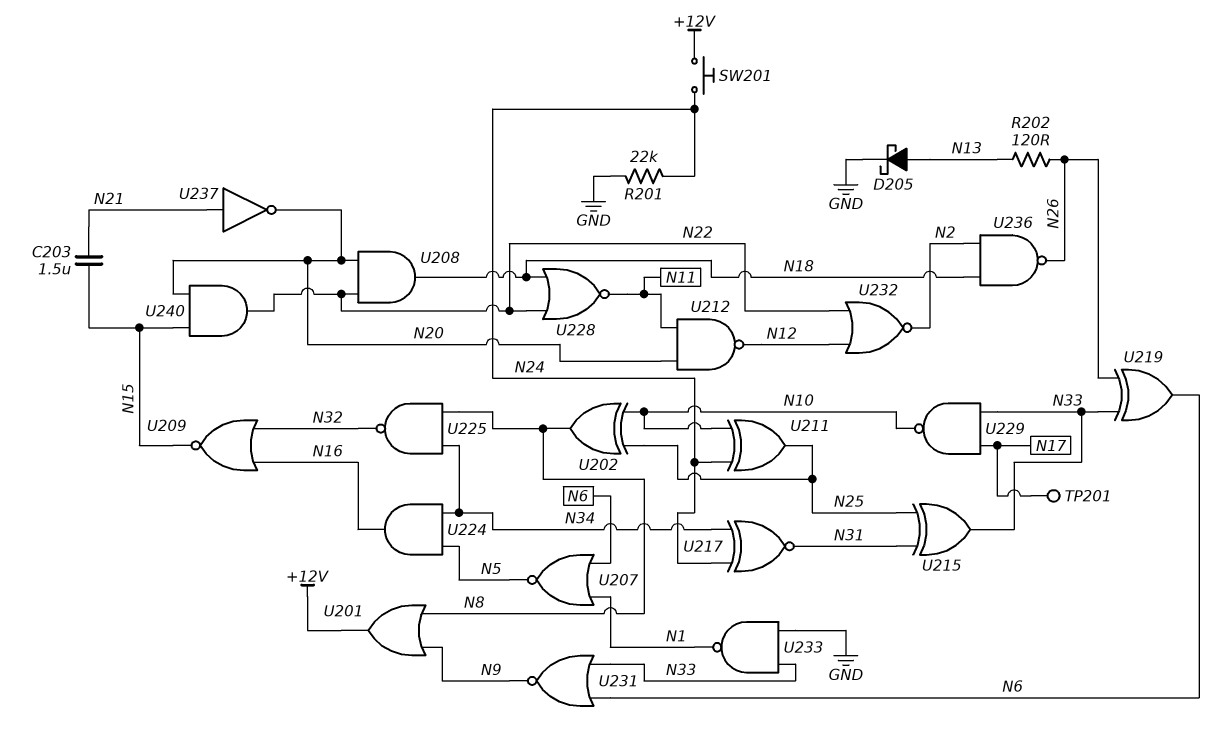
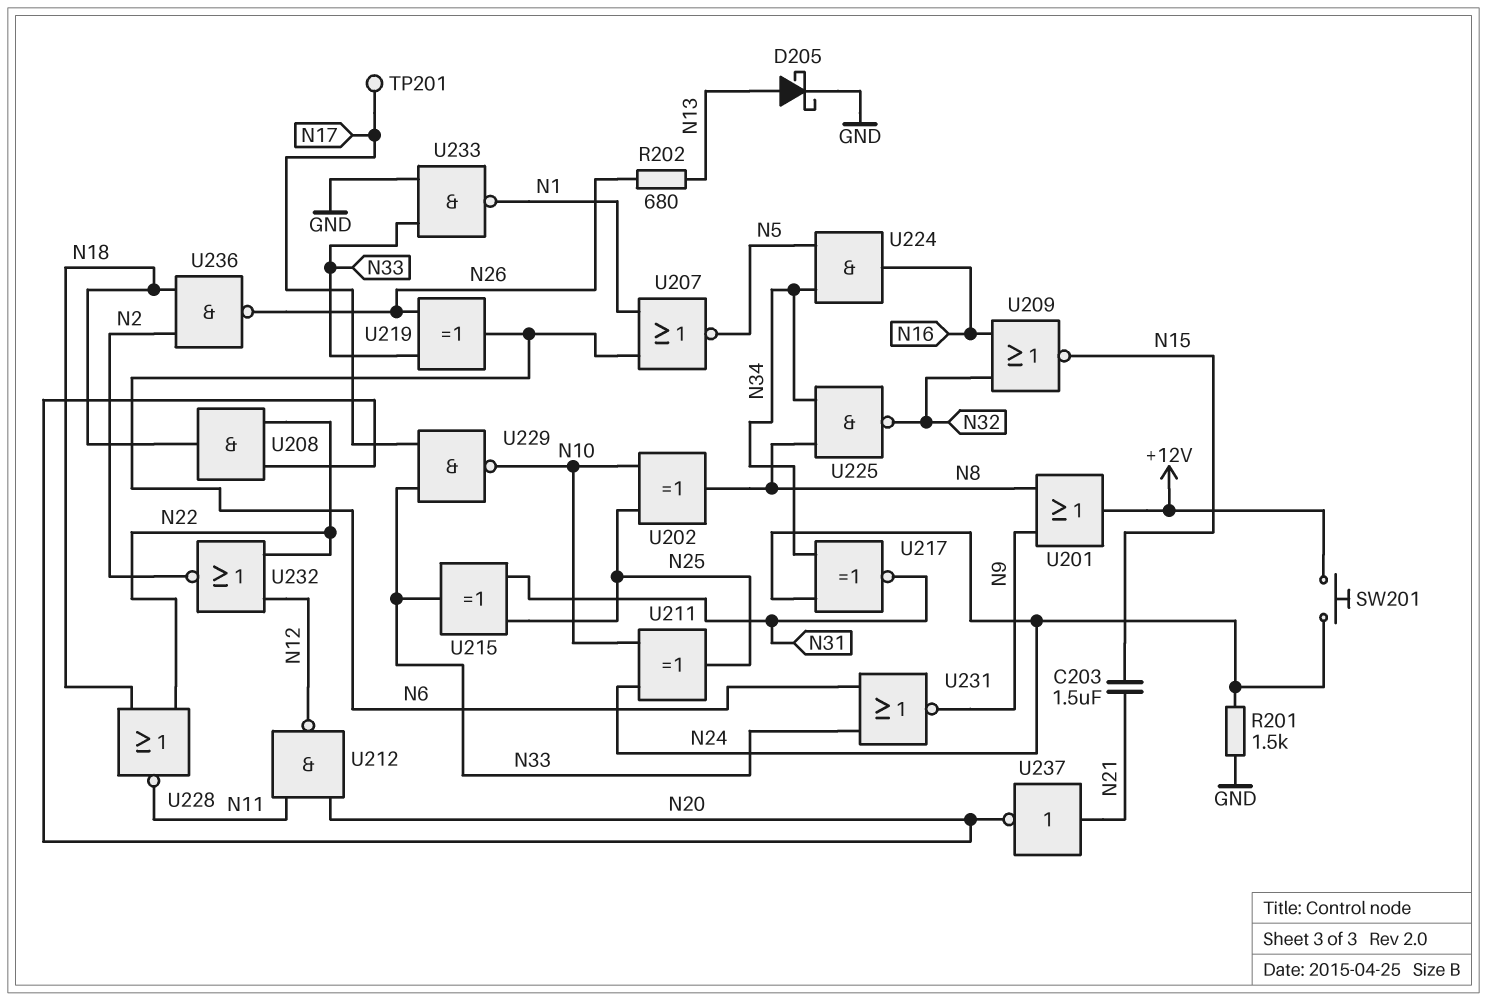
R201: 22k (GND, N24) -> 1.5k (GND, N24)
R202: 120 (N13, N26) -> 680 (N13, N26)
U240: AND (in N15, in N20, out N22) -> none

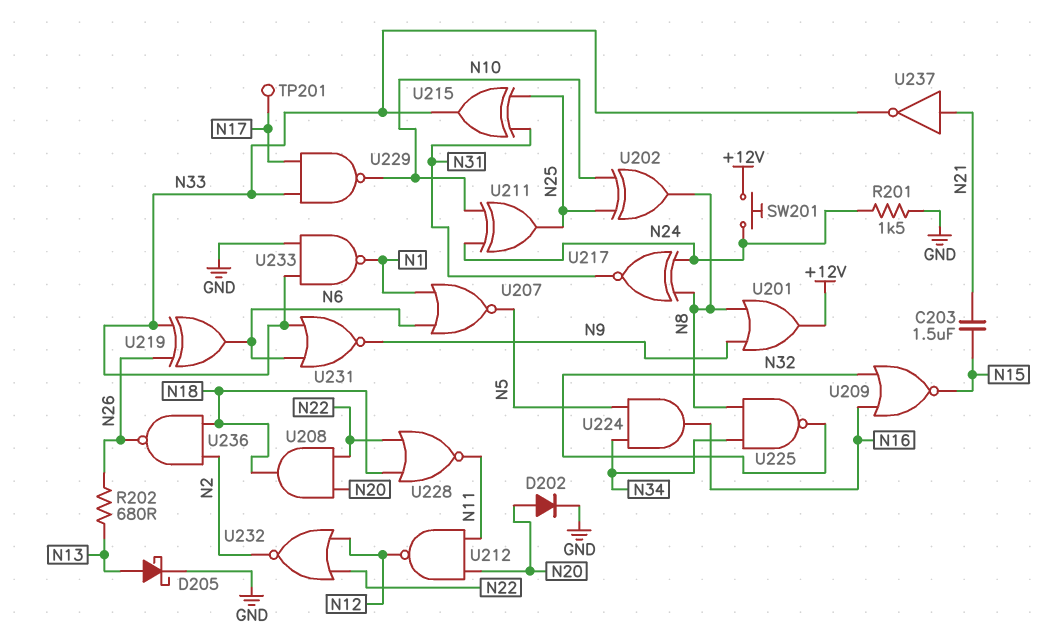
D202: none -> diode (A N20, K GND)
U217: XNOR (in N24, in N34, out N31) -> XNOR (in N8, in N24, out N31)
U237: NOT (in N21, out N20) -> NOT (in N21, out N33)

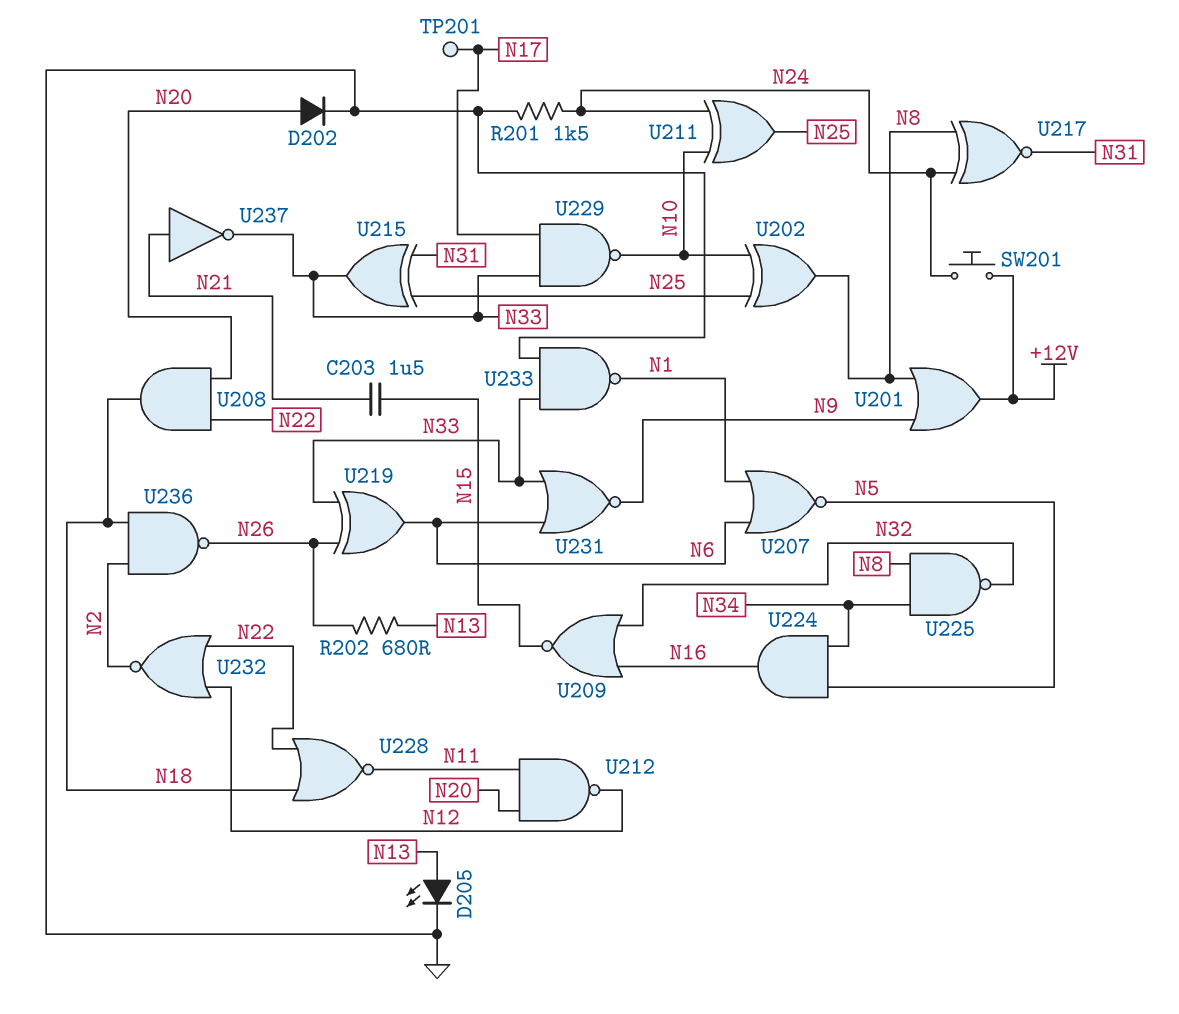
D205: schottky (A N13, K GND) -> LED (A N13, K GND)

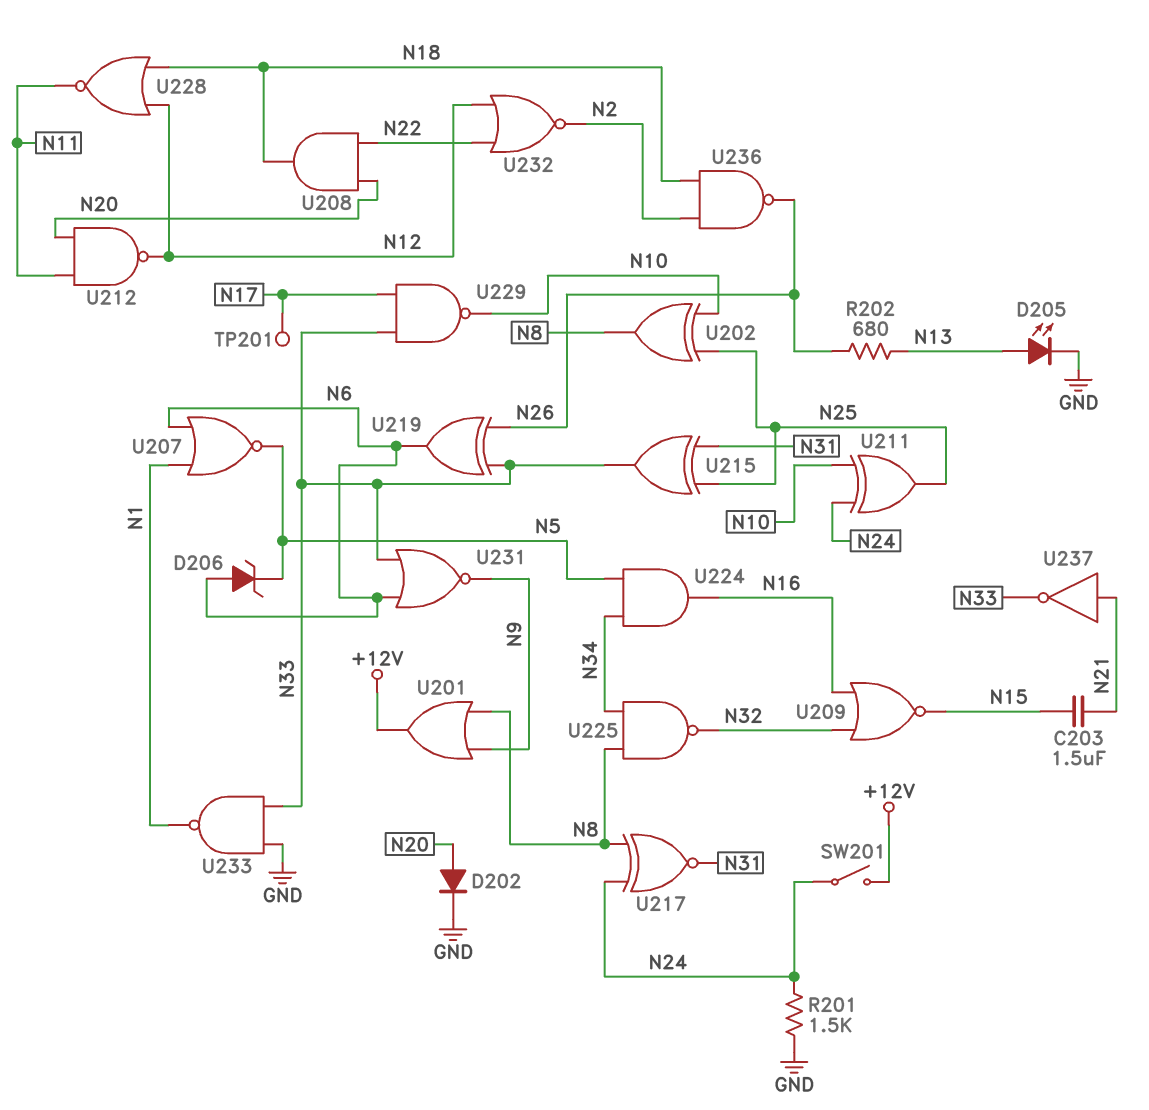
D206: none -> zener (A N6, K N5)
SW201: button (+12V, N24) -> switch (+12V, N24)
U228: NOR (in N18, in N22, out N11) -> NOR (in N12, in N18, out N11)

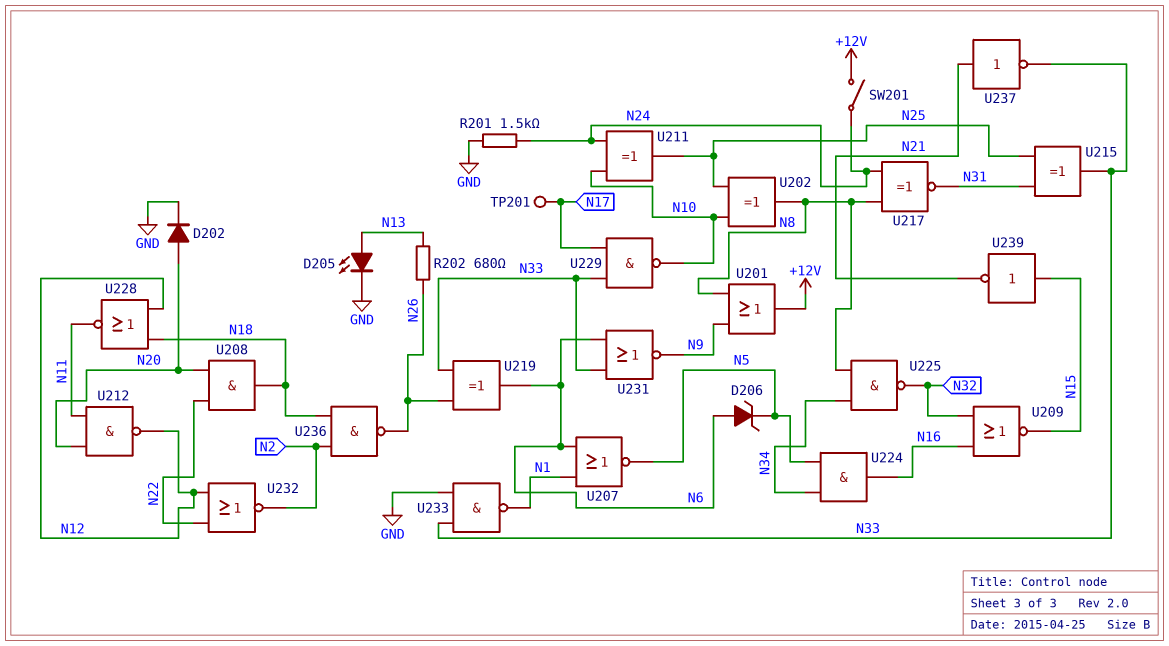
C203: 1.5uF (N15, N21) -> none
U239: none -> NOT (in N15, out N21)

